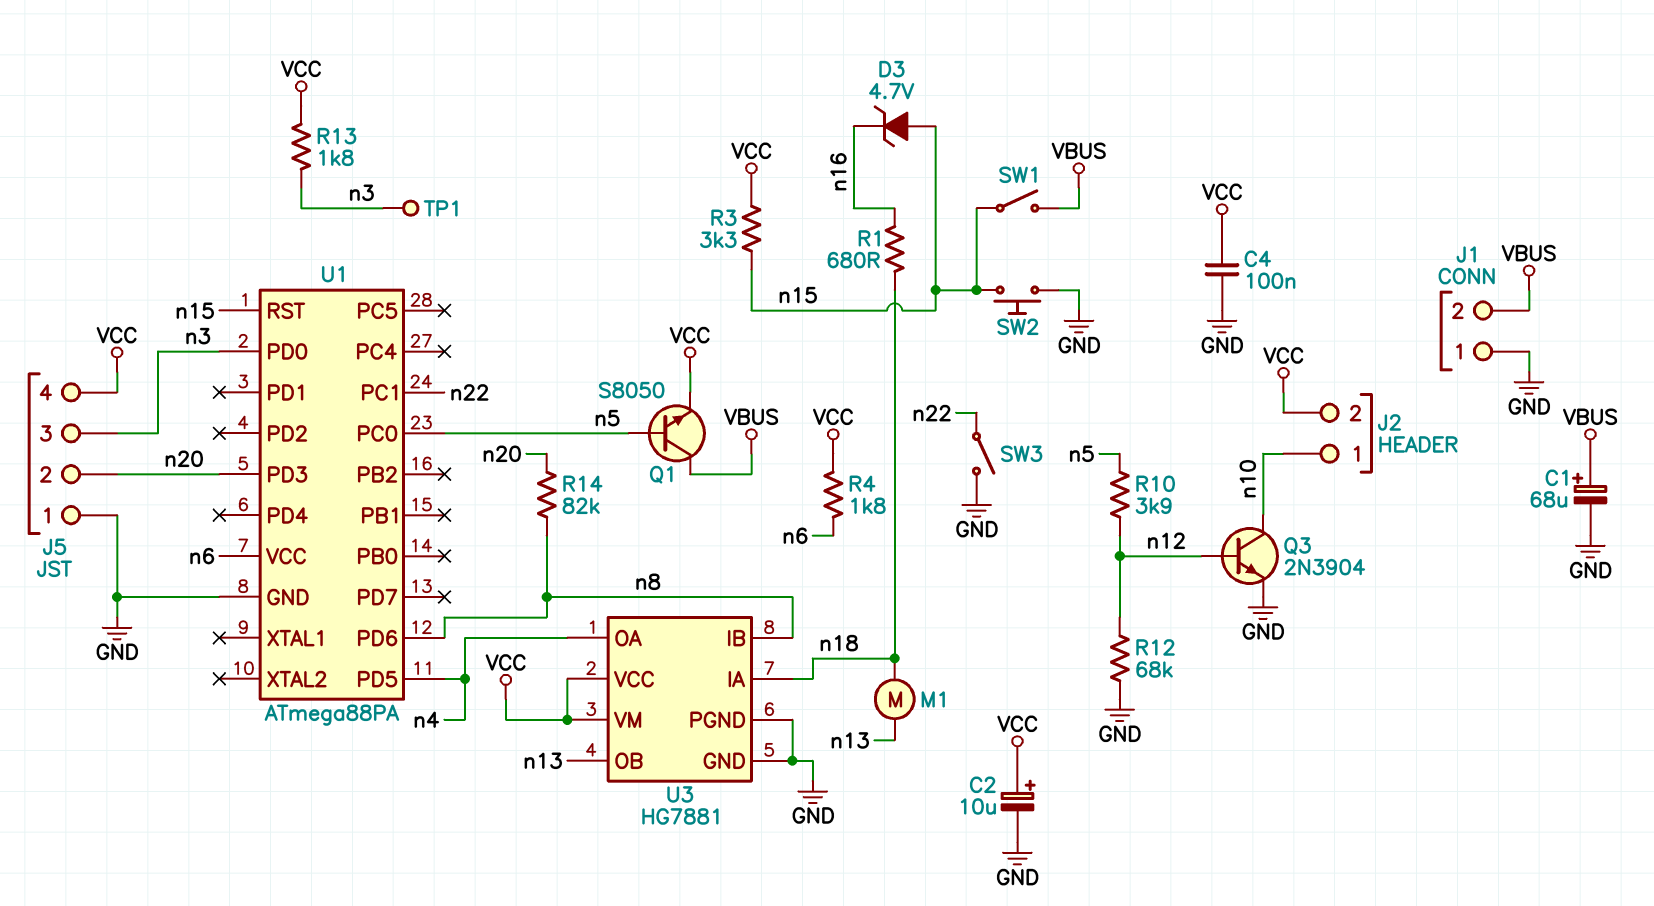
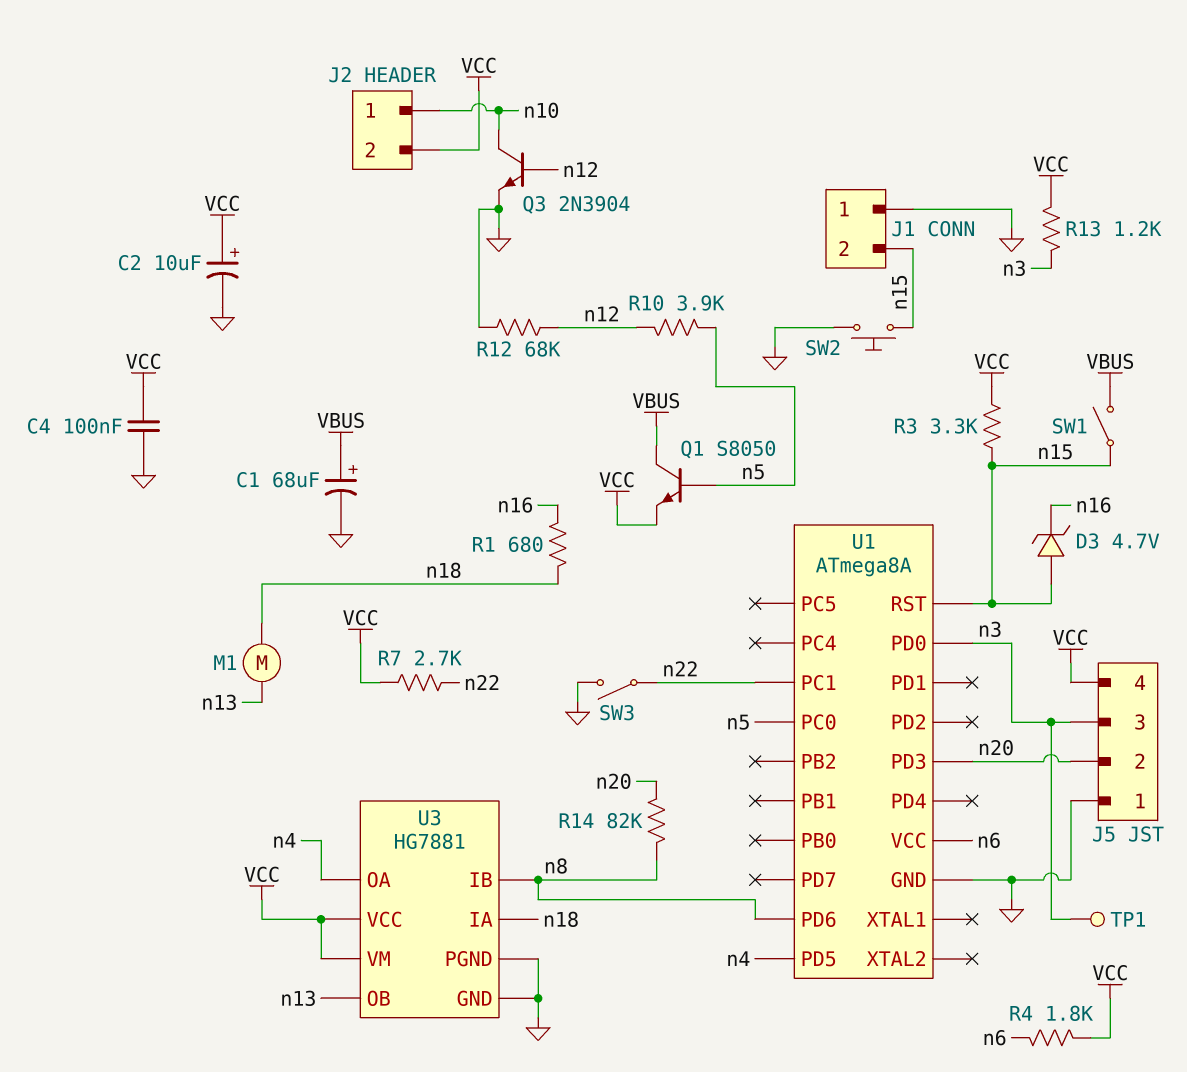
J1 pin 2: VBUS -> n15
R7: none -> 2.7k (VCC, n22)
R13: 1.8k (VCC, n3) -> 1.2k (VCC, n3)
U1: ATmega88PA -> ATmega8A

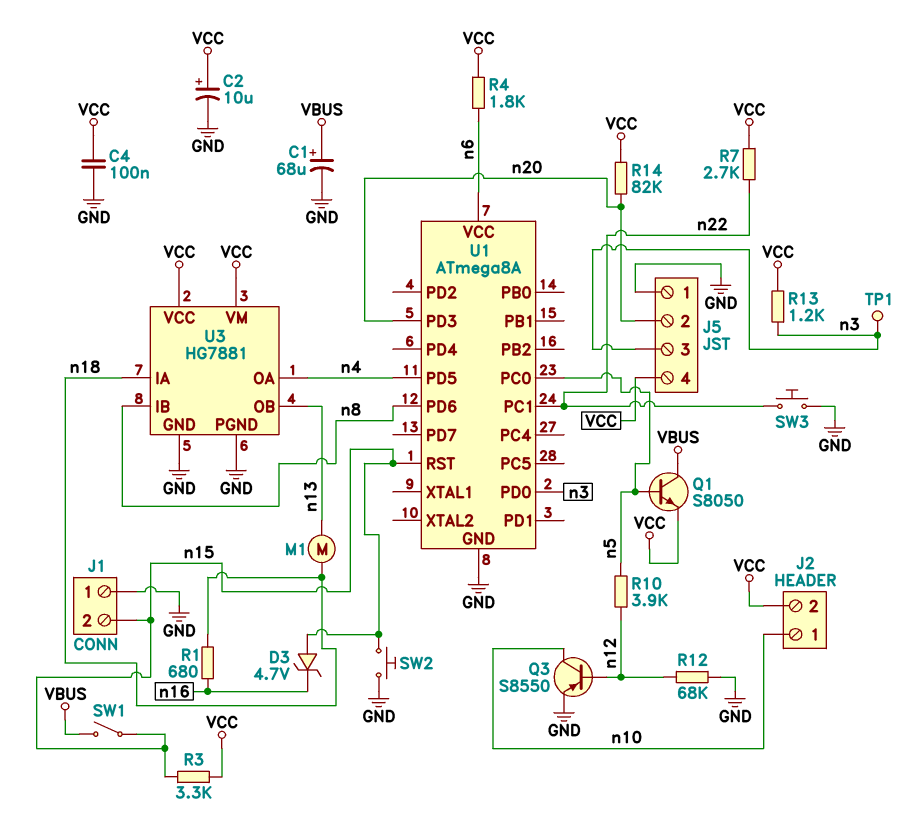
Q3: NPN 2N3904 (B n12, C n10, E GND) -> PNP S8550 (B n12, C n10, E GND)
R14: 82k (n8, n20) -> 82k (VCC, n20)
SW3: switch (GND, n22) -> button (GND, n22)

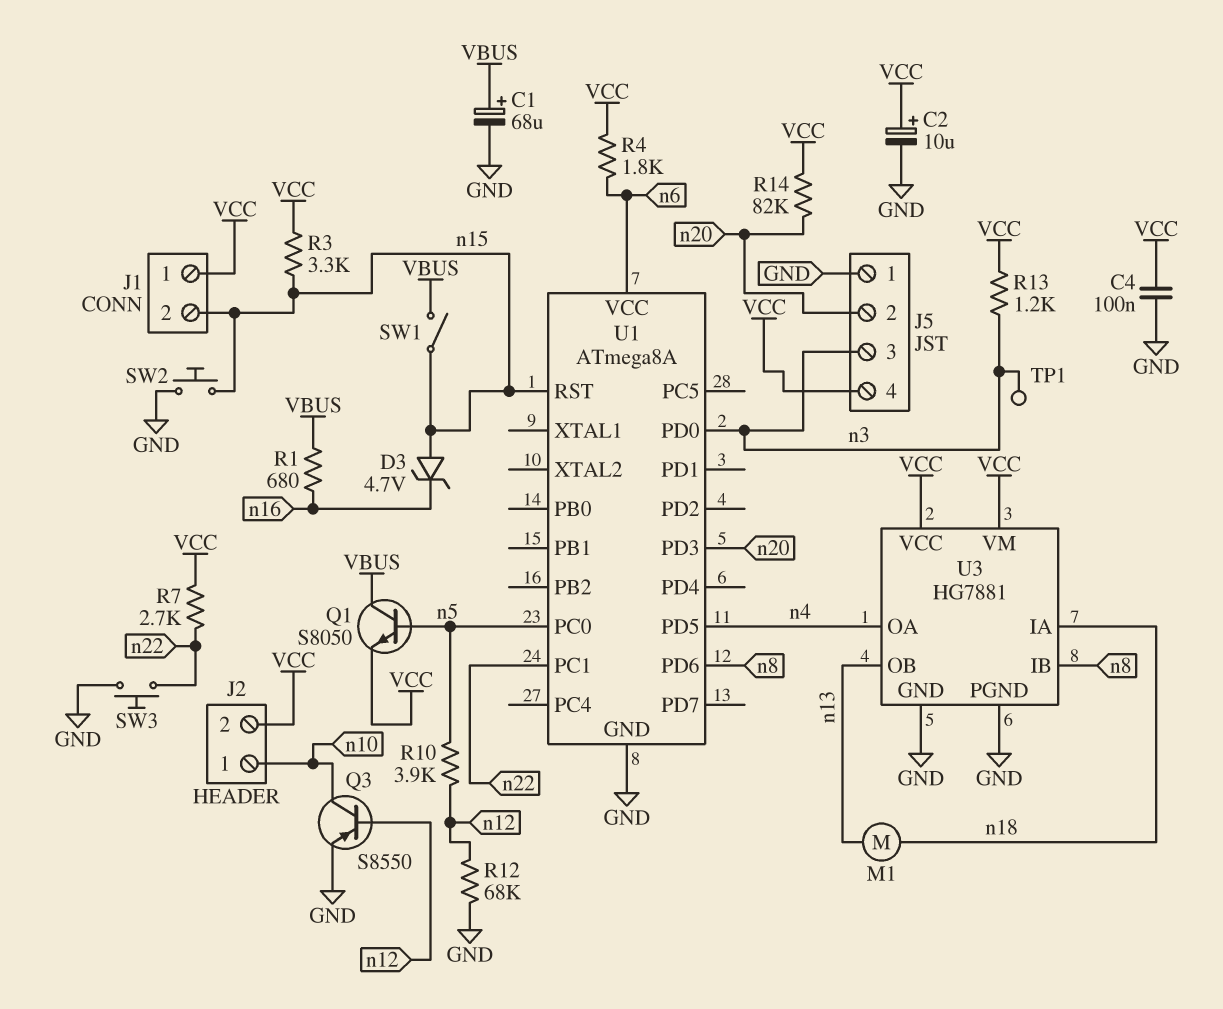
J1 pin 1: GND -> VCC
R1: 680 (n16, n18) -> 680 (VBUS, n16)

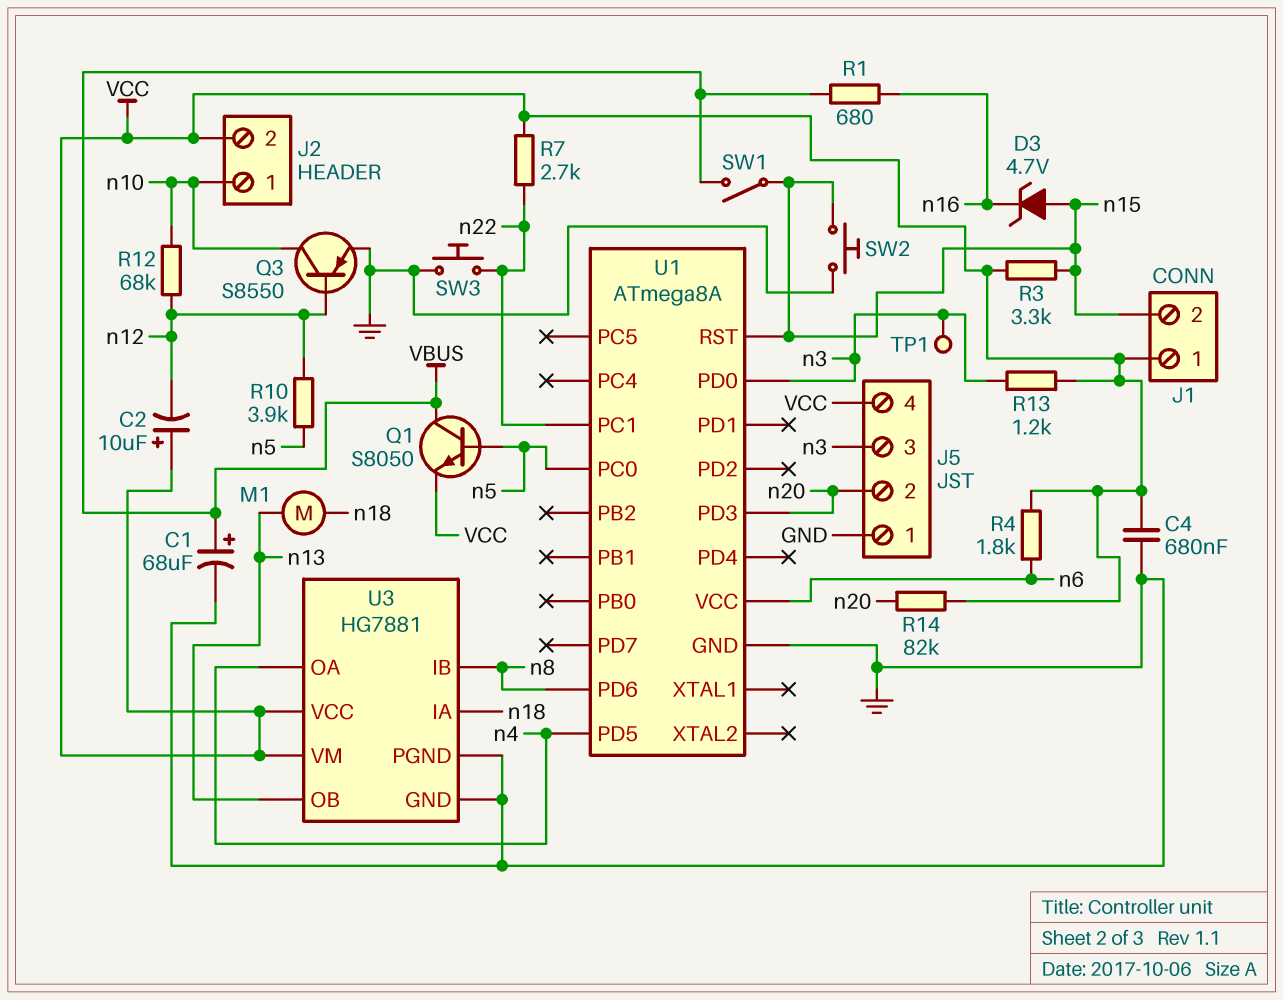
C2: 10uF (plus VCC, minus GND) -> 10uF (plus VCC, minus n12)
C4: 100nF (GND, VCC) -> 680nF (GND, VCC)
R12: 68k (GND, n12) -> 68k (n10, n12)

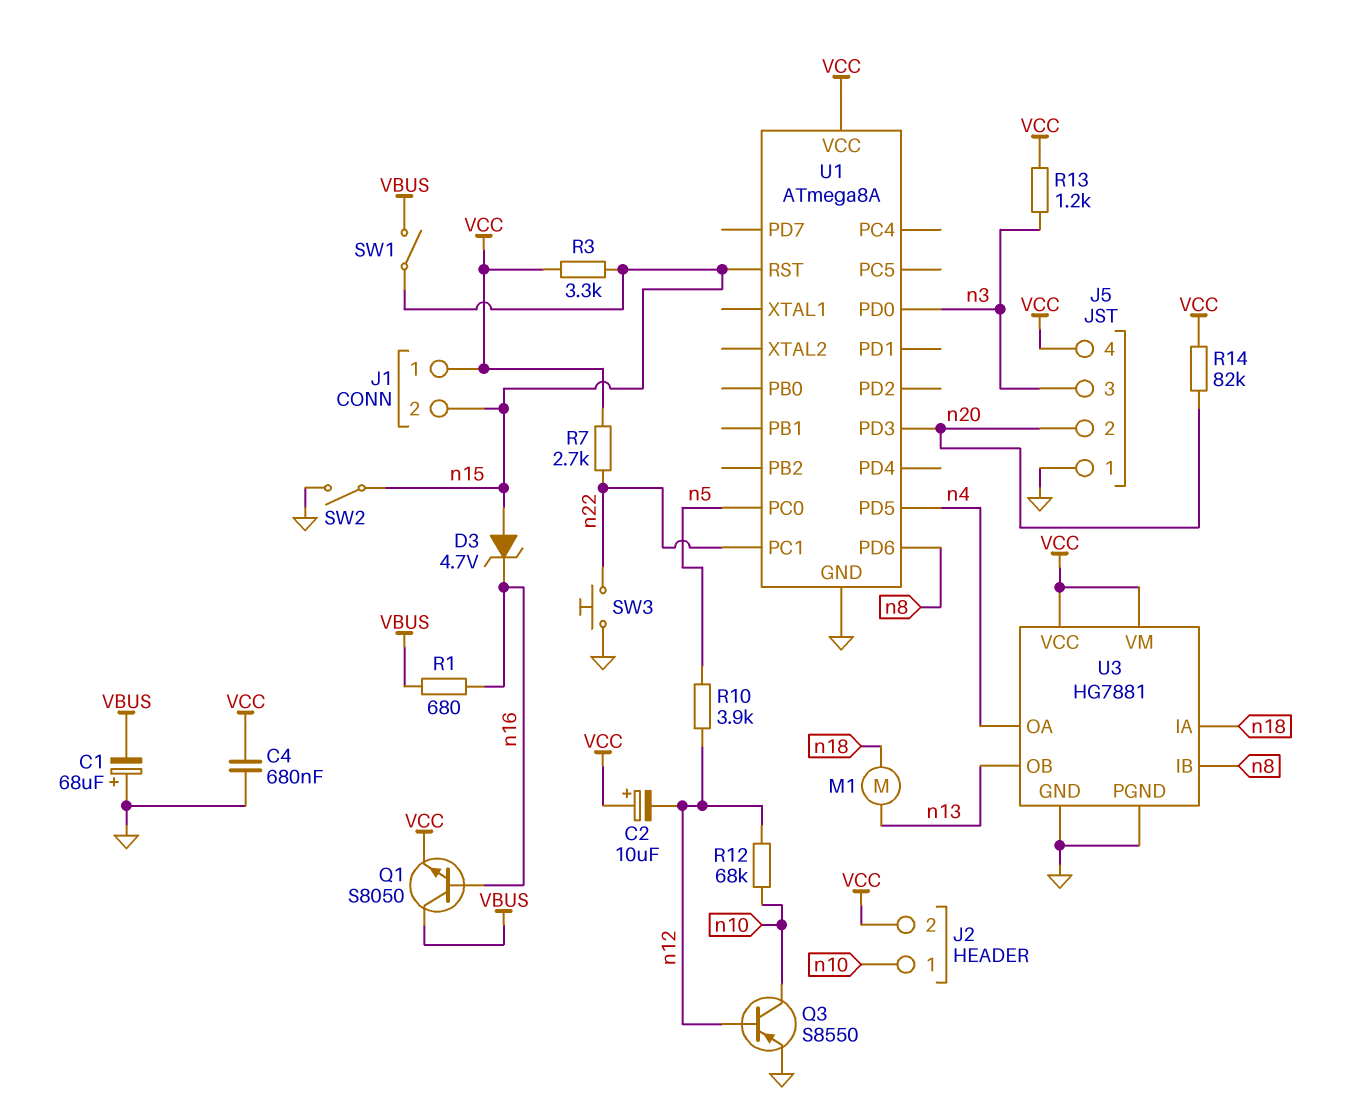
C1: 68uF (plus VBUS, minus GND) -> 68uF (plus GND, minus VBUS)
Q1: NPN S8050 (B n5, C VBUS, E VCC) -> NPN S8050 (B n16, C VBUS, E VCC)
R4: 1.8k (VCC, n6) -> none
SW2: button (GND, n15) -> switch (GND, n15)
TP1: test point (n3) -> none
U1 pin VCC: n6 -> VCC

